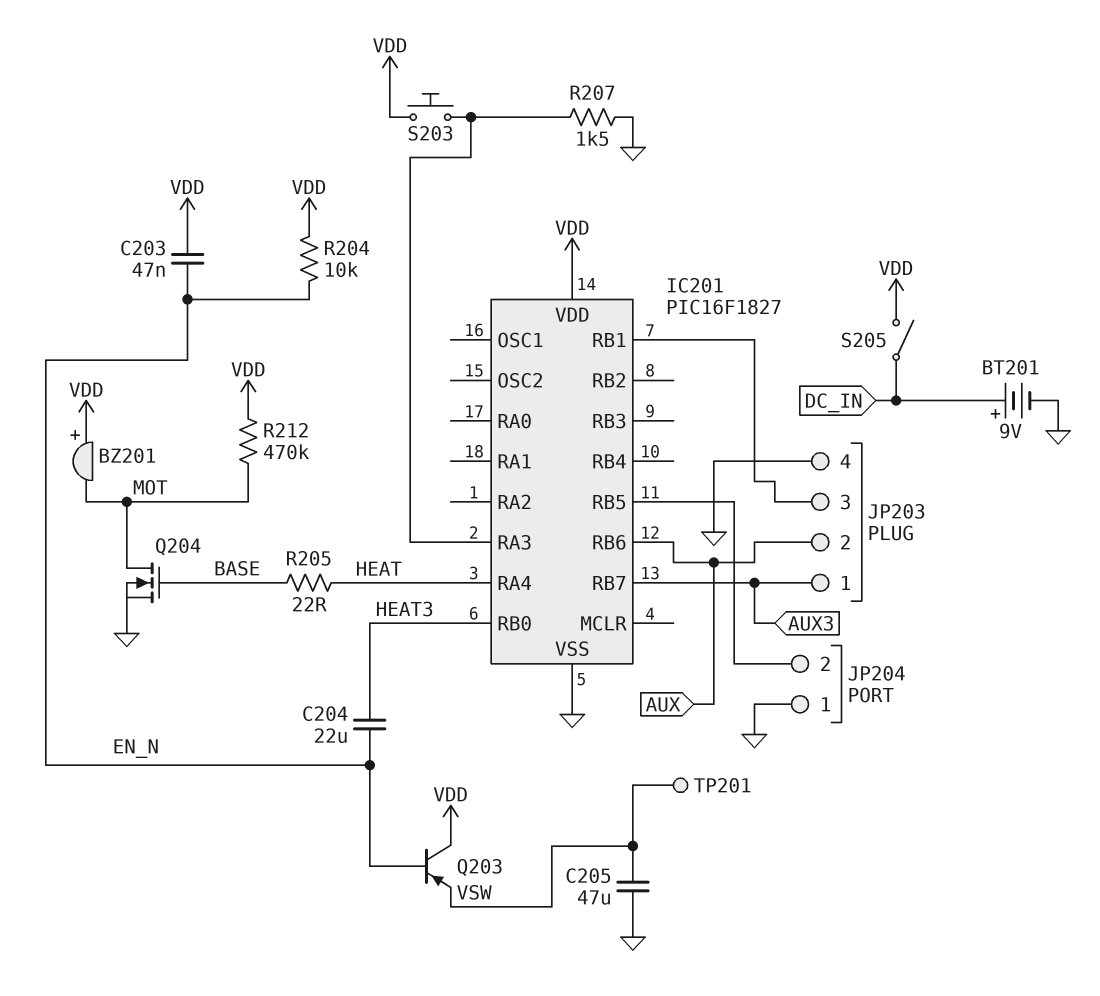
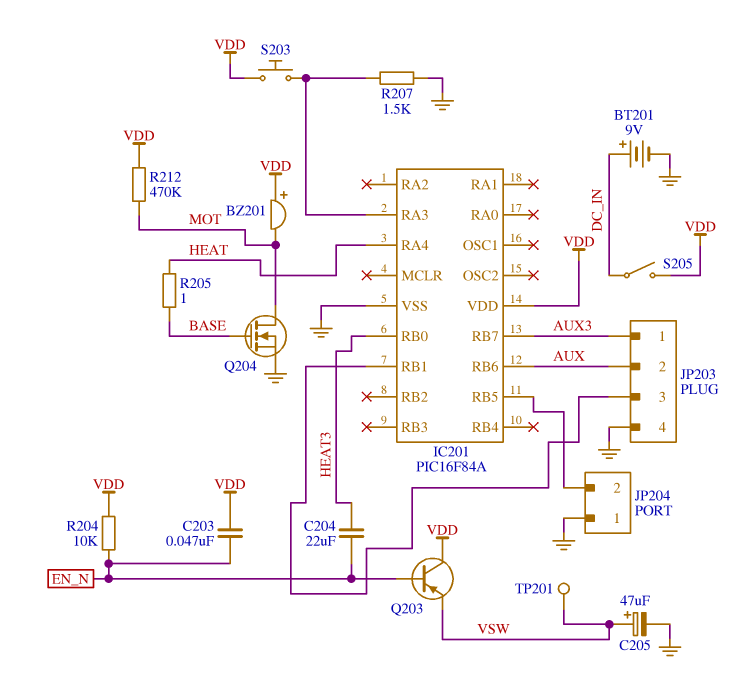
C205: 47uF (GND, VSW) -> 47uF (plus VSW, minus GND)
IC201: PIC16F1827 -> PIC16F84A
R205: 22 (BASE, HEAT) -> 1 (BASE, HEAT)

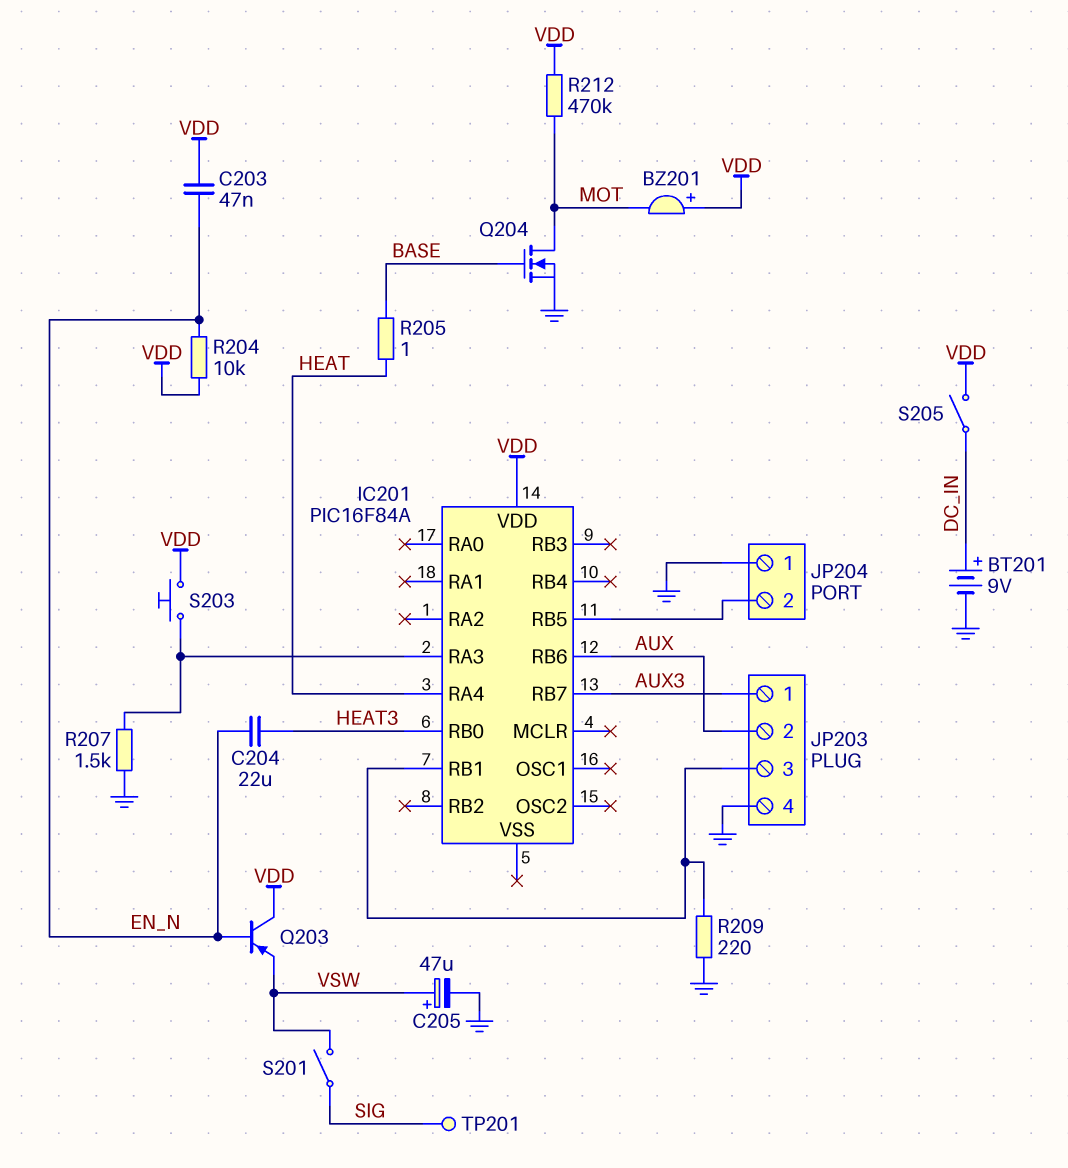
IC201 pin VSS: GND -> none
R209: none -> 220 (GND, IC201/RB1)
S201: none -> switch (SIG, VSW)
TP201: test point (VSW) -> test point (SIG)

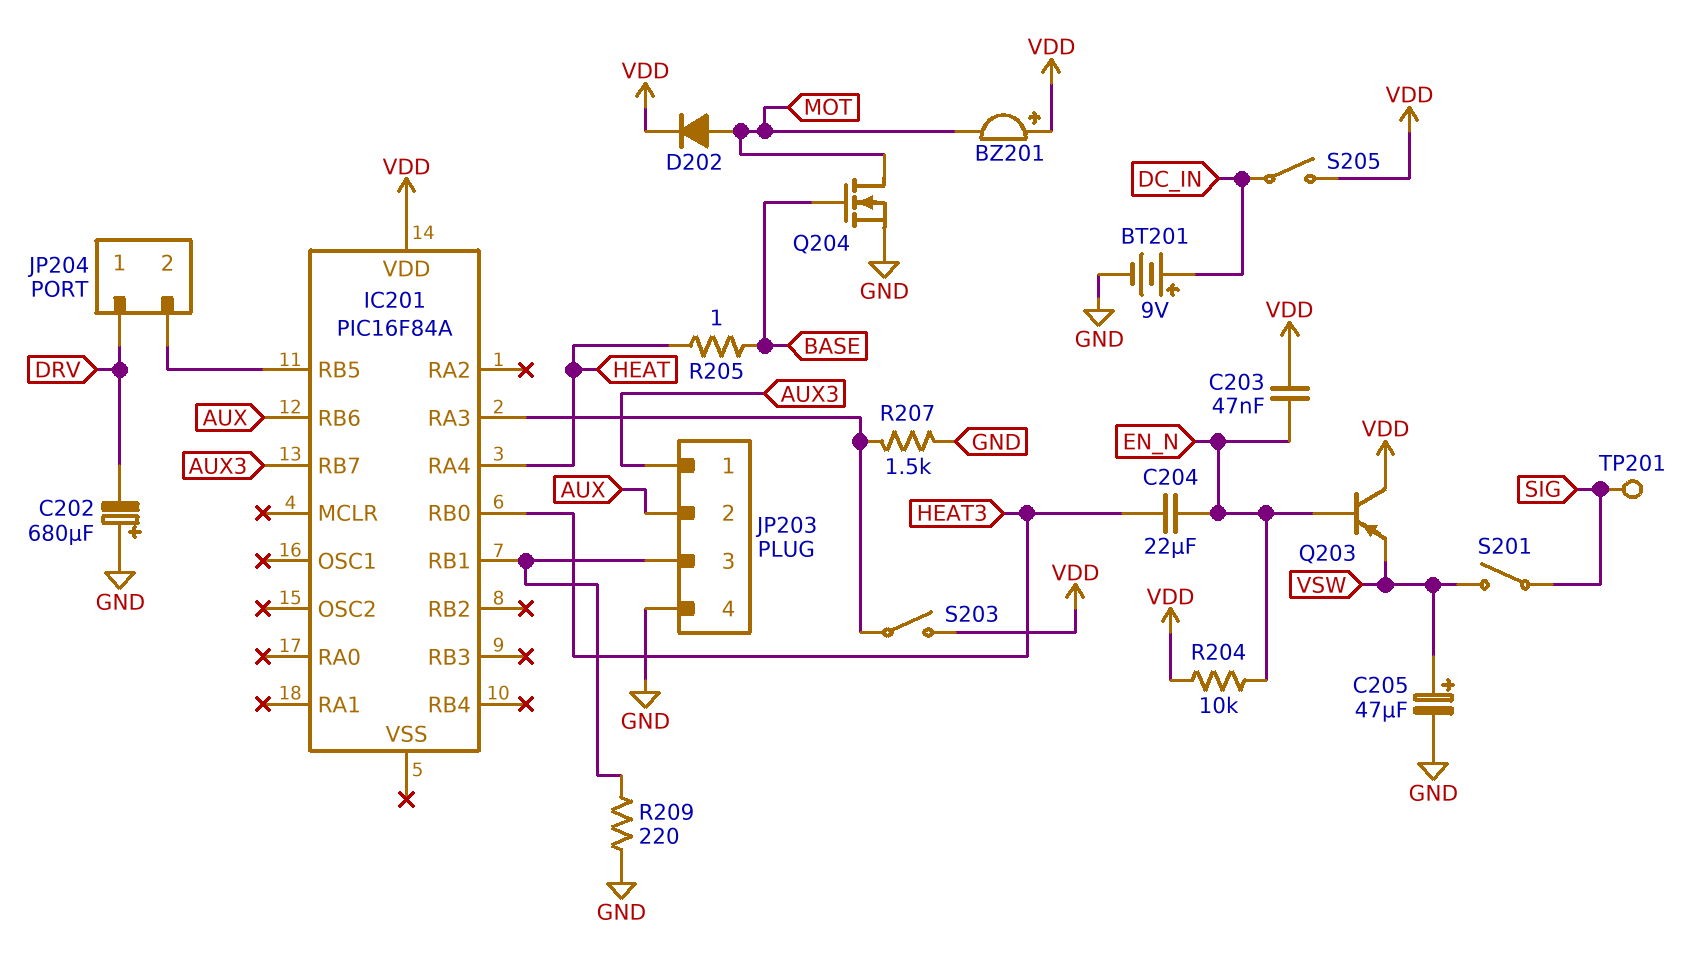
C202: none -> 680uF (plus GND, minus DRV)
D202: none -> diode (A MOT, K VDD)
JP204 pin 1: GND -> DRV
R212: 470k (MOT, VDD) -> none
S203: button (IC201/RA3, VDD) -> switch (IC201/RA3, VDD)

